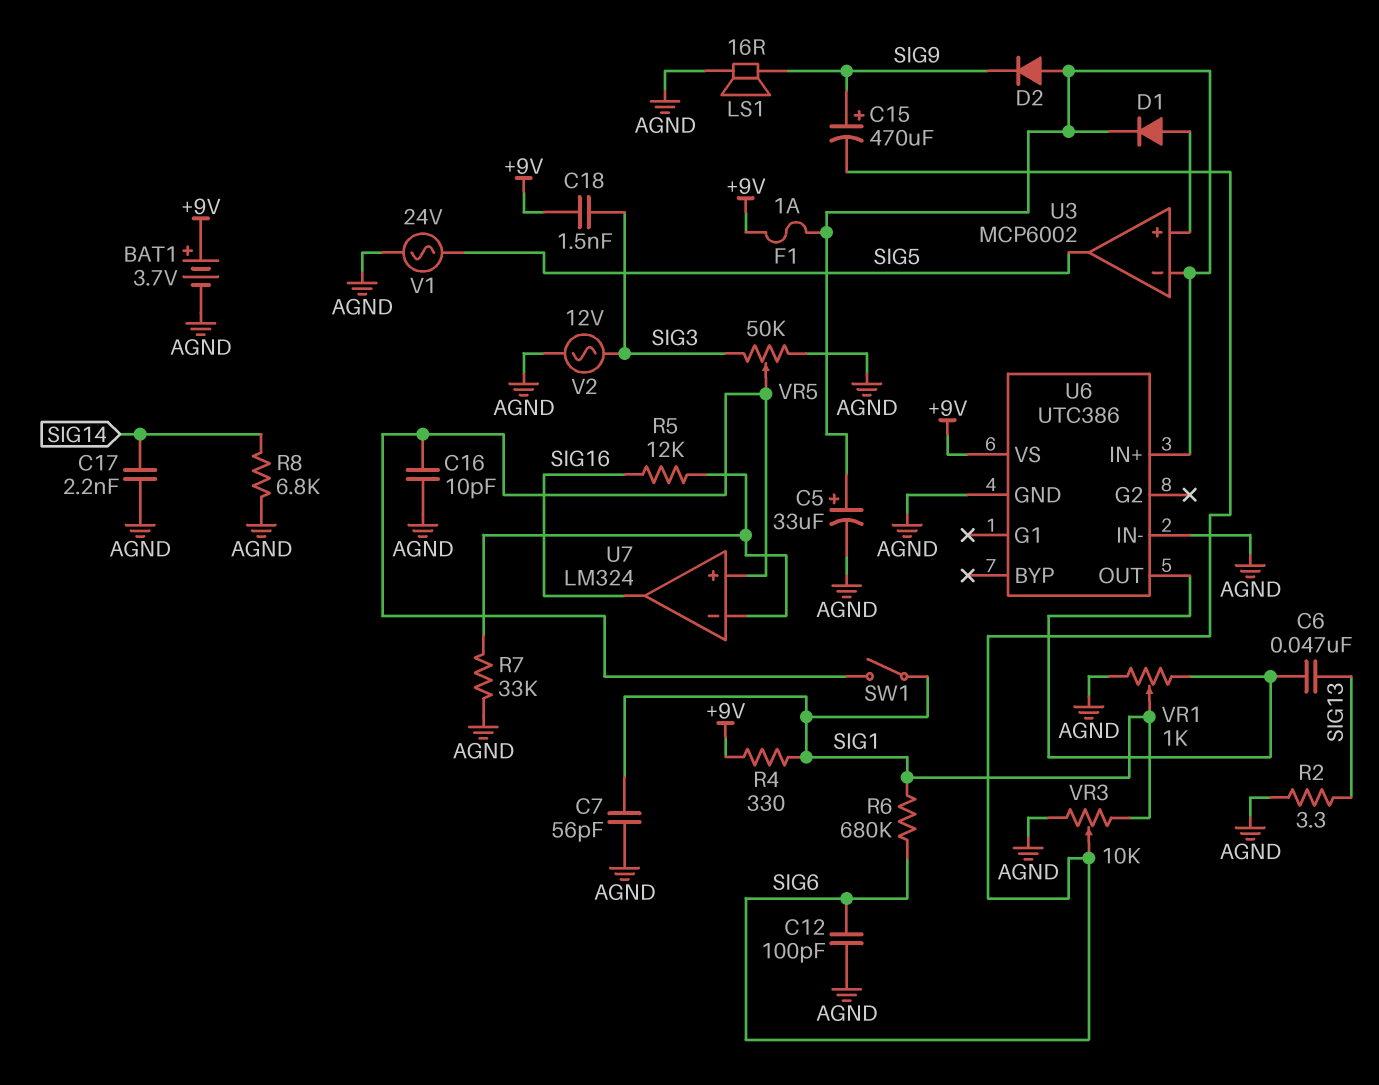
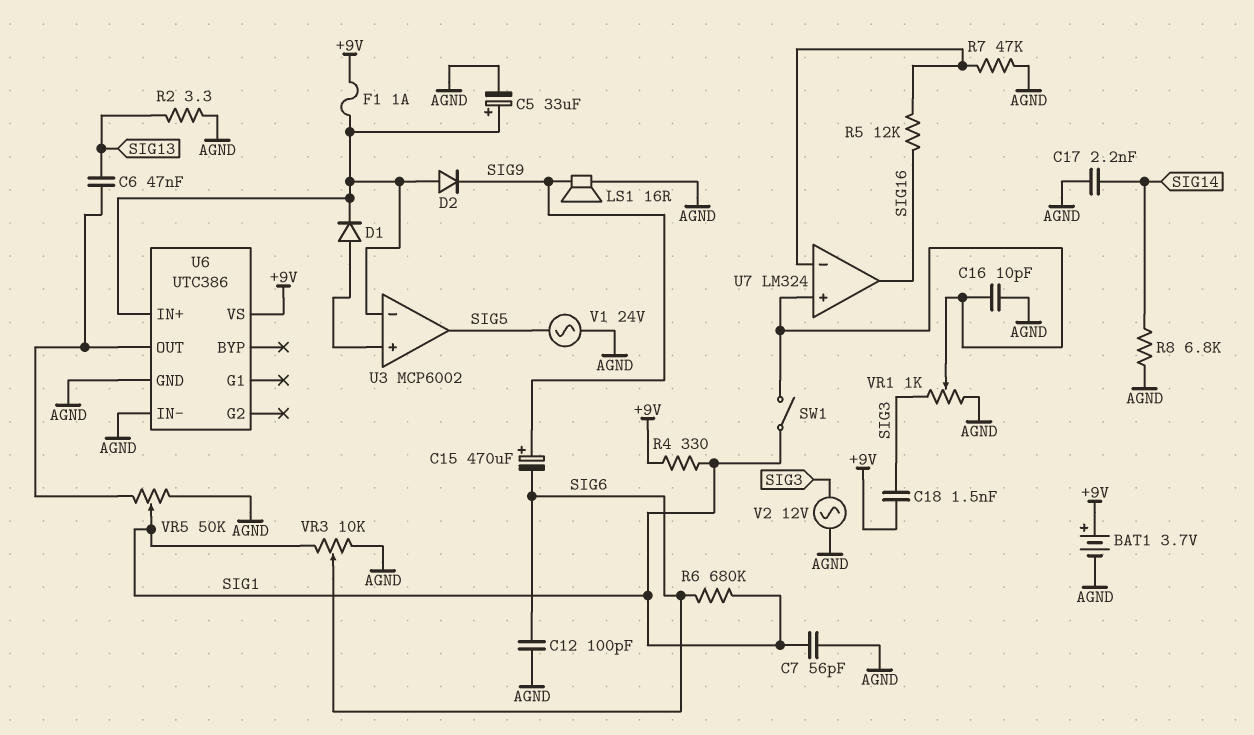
R7: 33k (AGND, U7/in-) -> 47k (AGND, U7/in-)
VR1: 1k (AGND, U6/OUT, wiper SIG1) -> 1k (AGND, SIG3, wiper U7/in+)
VR5: 50k (AGND, SIG3, wiper U7/in+) -> 50k (AGND, U6/OUT, wiper SIG1)

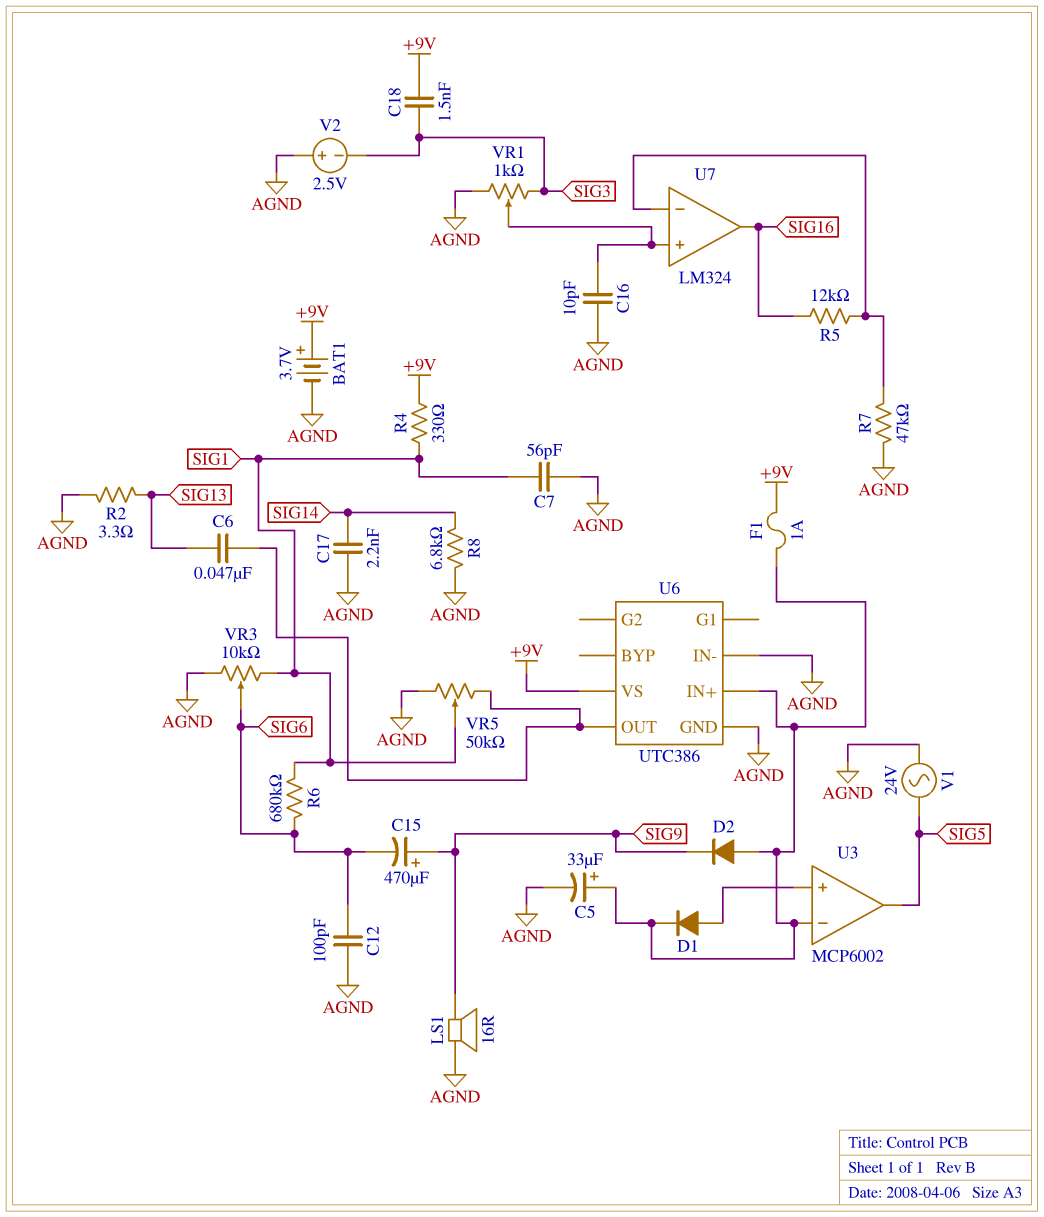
SW1: switch (SIG1, U7/in+) -> none
V2: AC 12V (AGND, SIG3) -> 2.5V (plus AGND, minus SIG3)

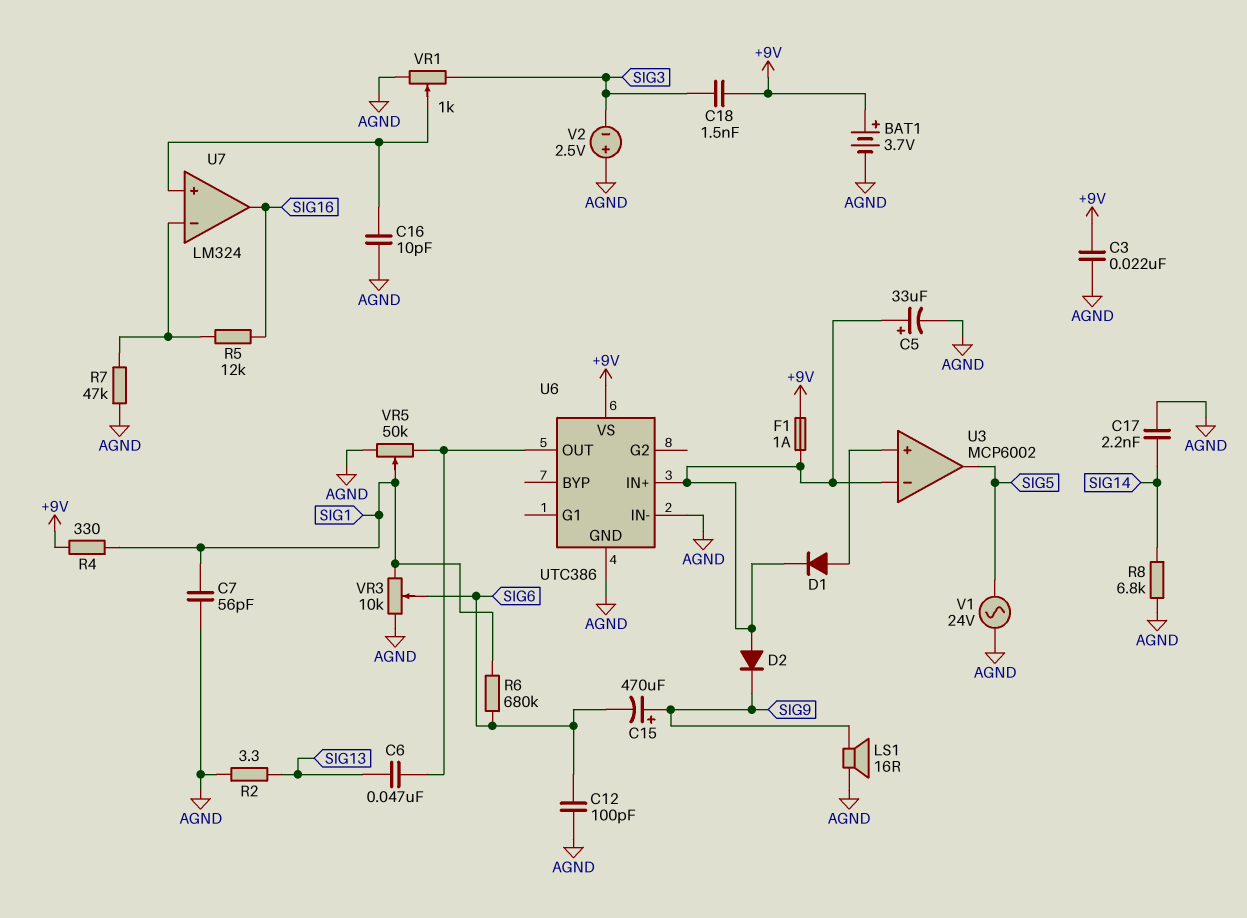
C3: none -> 22nF (+9V, AGND)

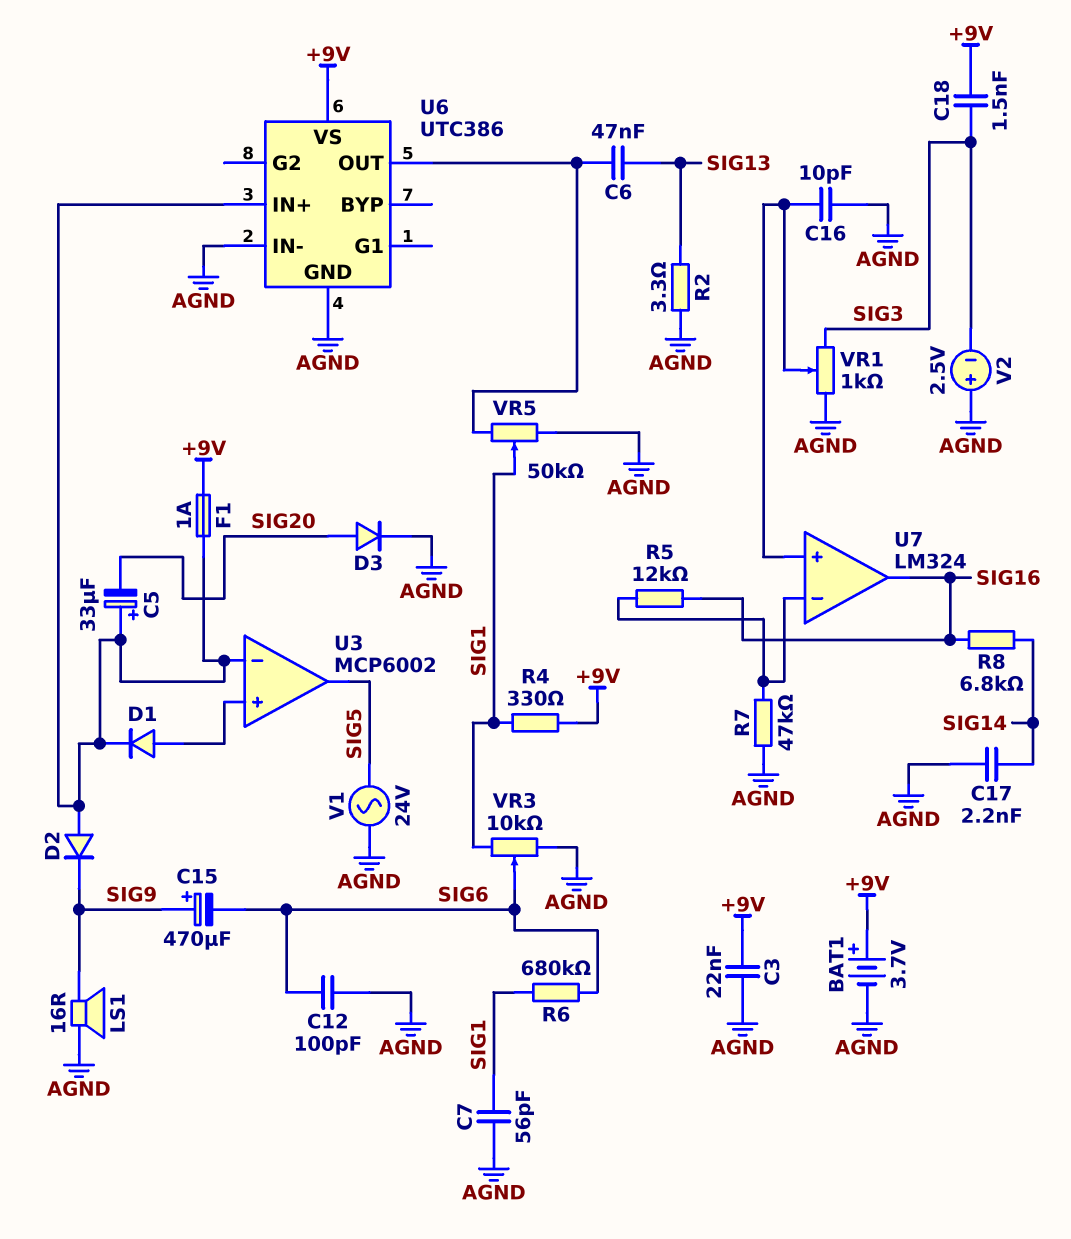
C5: 33uF (plus U3/in-, minus AGND) -> 33uF (plus U3/in-, minus SIG20)
D3: none -> diode (A SIG20, K AGND)
R8: 6.8k (AGND, SIG14) -> 6.8k (SIG14, SIG16)

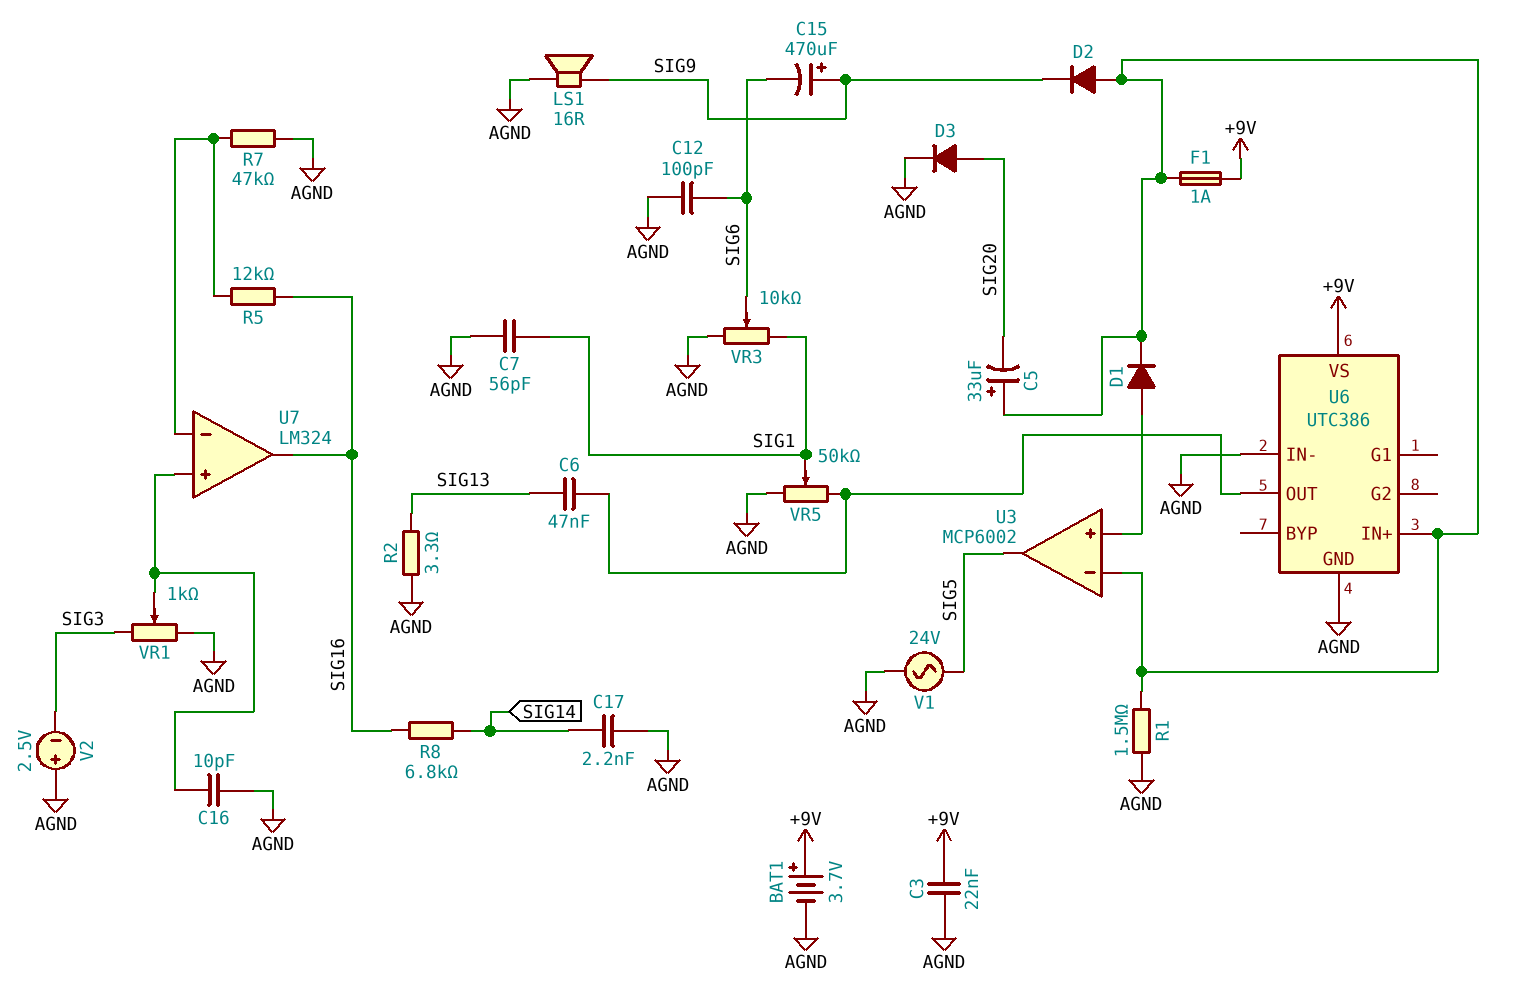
C18: 1.5nF (+9V, SIG3) -> none
R1: none -> 1.5M (AGND, U3/in-)
R4: 330 (+9V, SIG1) -> none
R6: 680k (SIG1, SIG6) -> none

